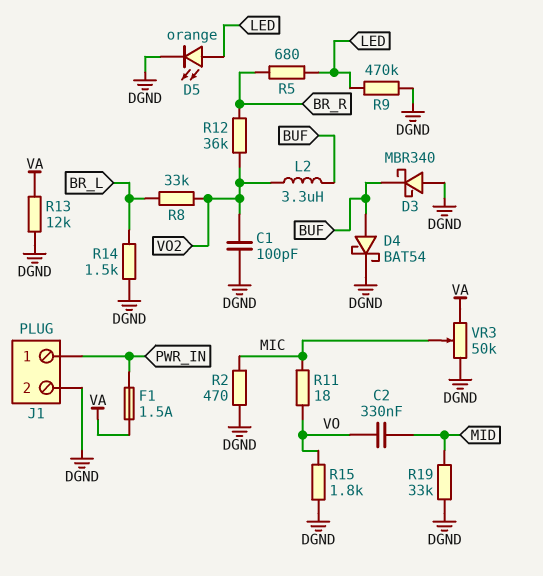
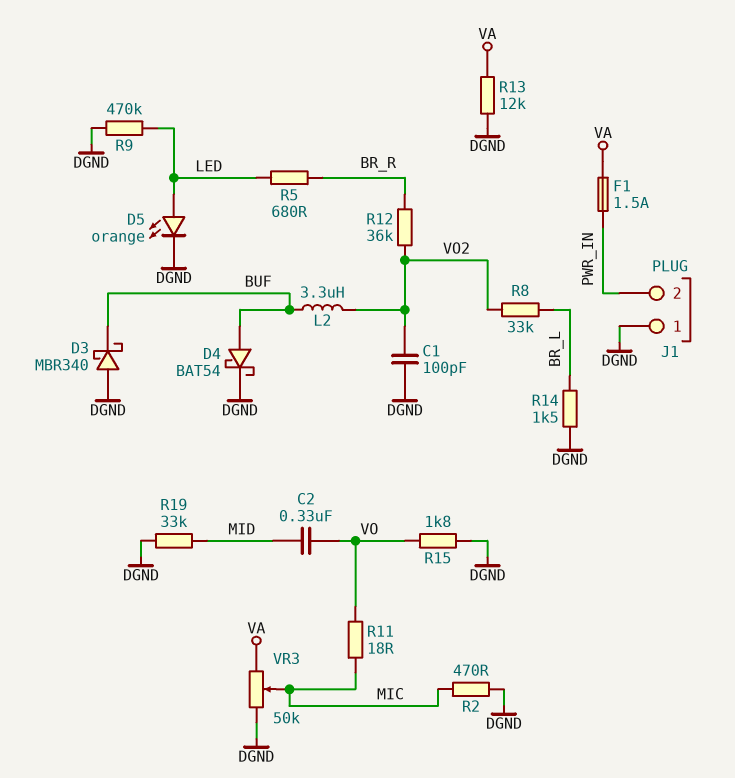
J1 pin 1: PWR_IN -> DGND
J1 pin 2: DGND -> PWR_IN

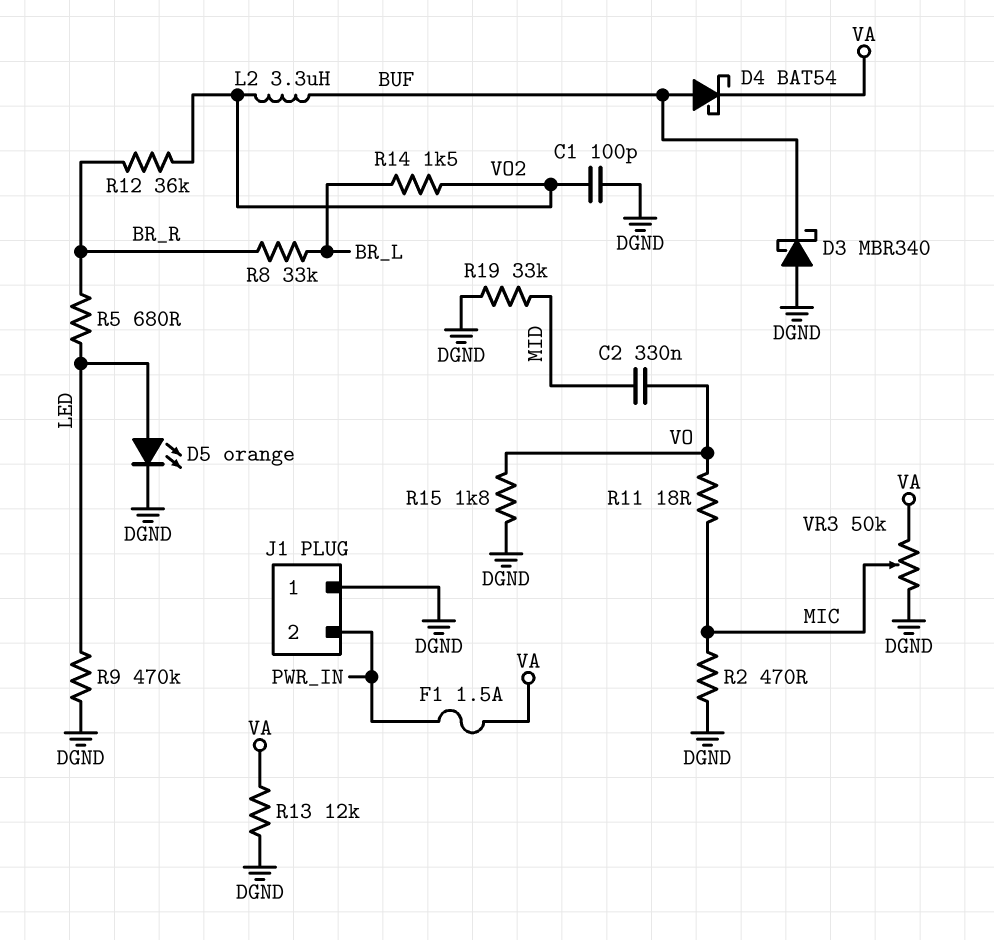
D4: schottky BAT54 (A BUF, K DGND) -> schottky BAT54 (A BUF, K VA)
R8: 33k (BR_L, VO2) -> 33k (BR_L, BR_R)
R14: 1.5k (BR_L, DGND) -> 1.5k (BR_L, VO2)

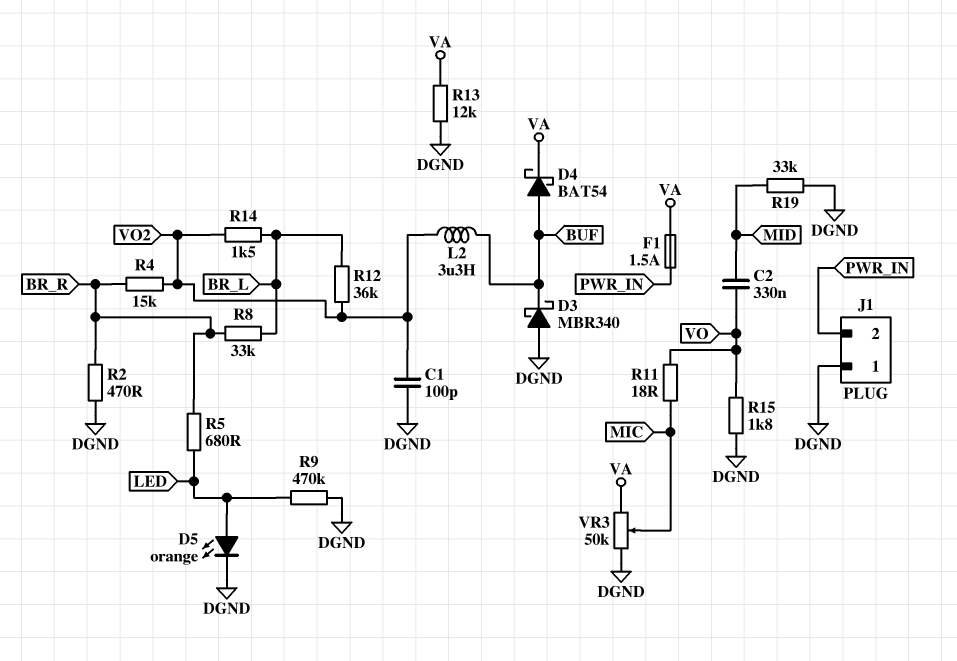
R2: 470 (DGND, MIC) -> 470 (BR_R, DGND)
R4: none -> 15k (BR_R, VO2)
R12: 36k (BR_R, VO2) -> 36k (BR_L, VO2)

